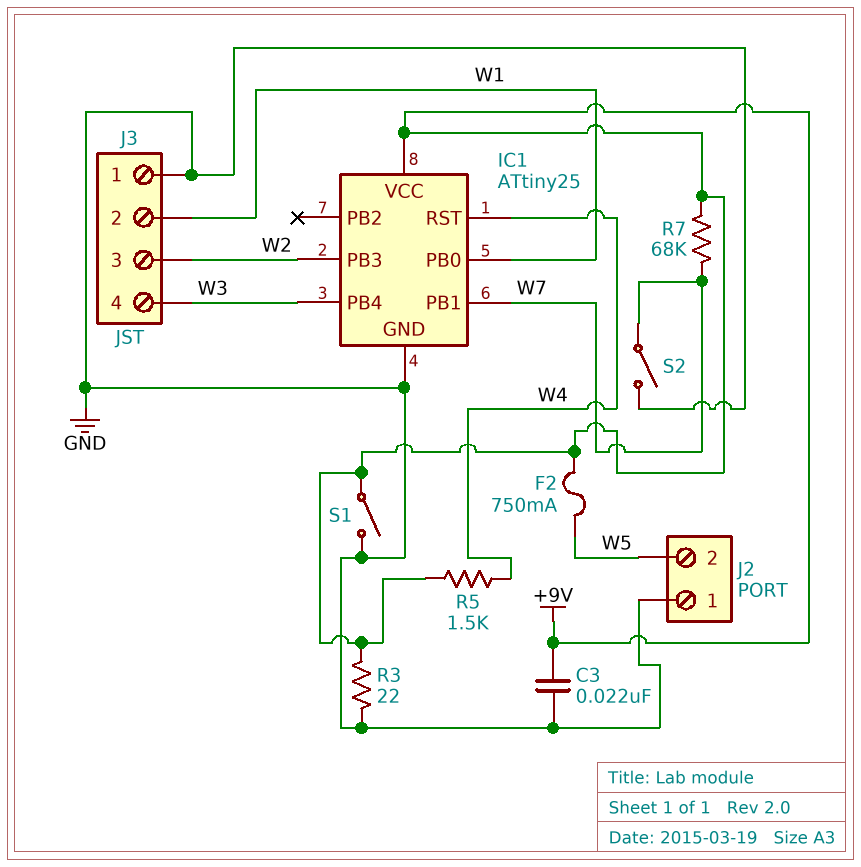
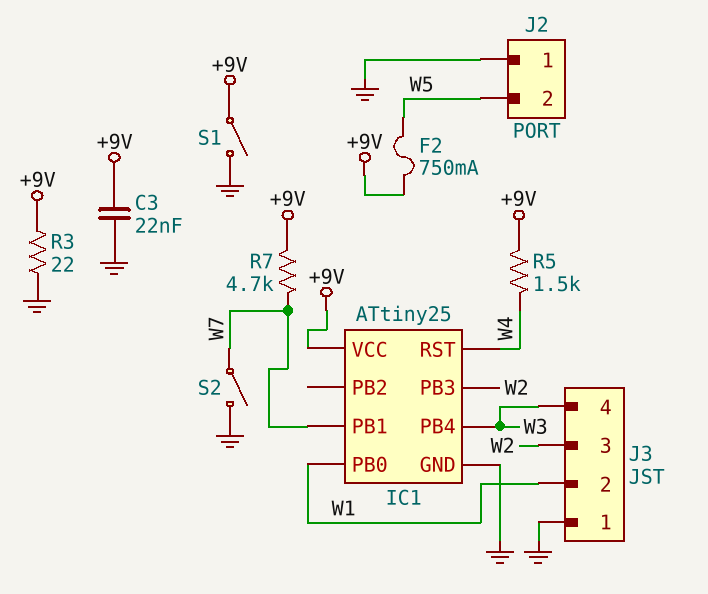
R7: 68k (+9V, W7) -> 4.7k (+9V, W7)

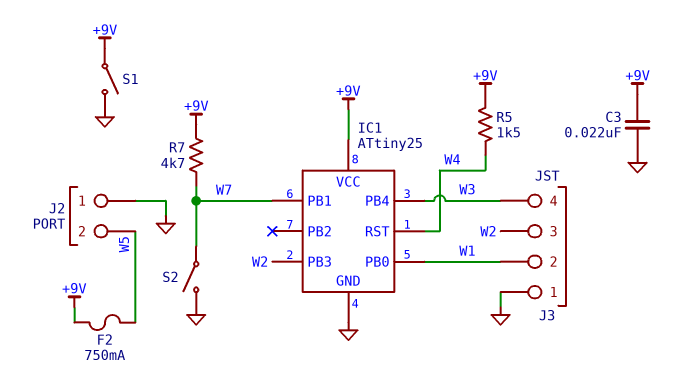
R3: 22 (+9V, GND) -> none

